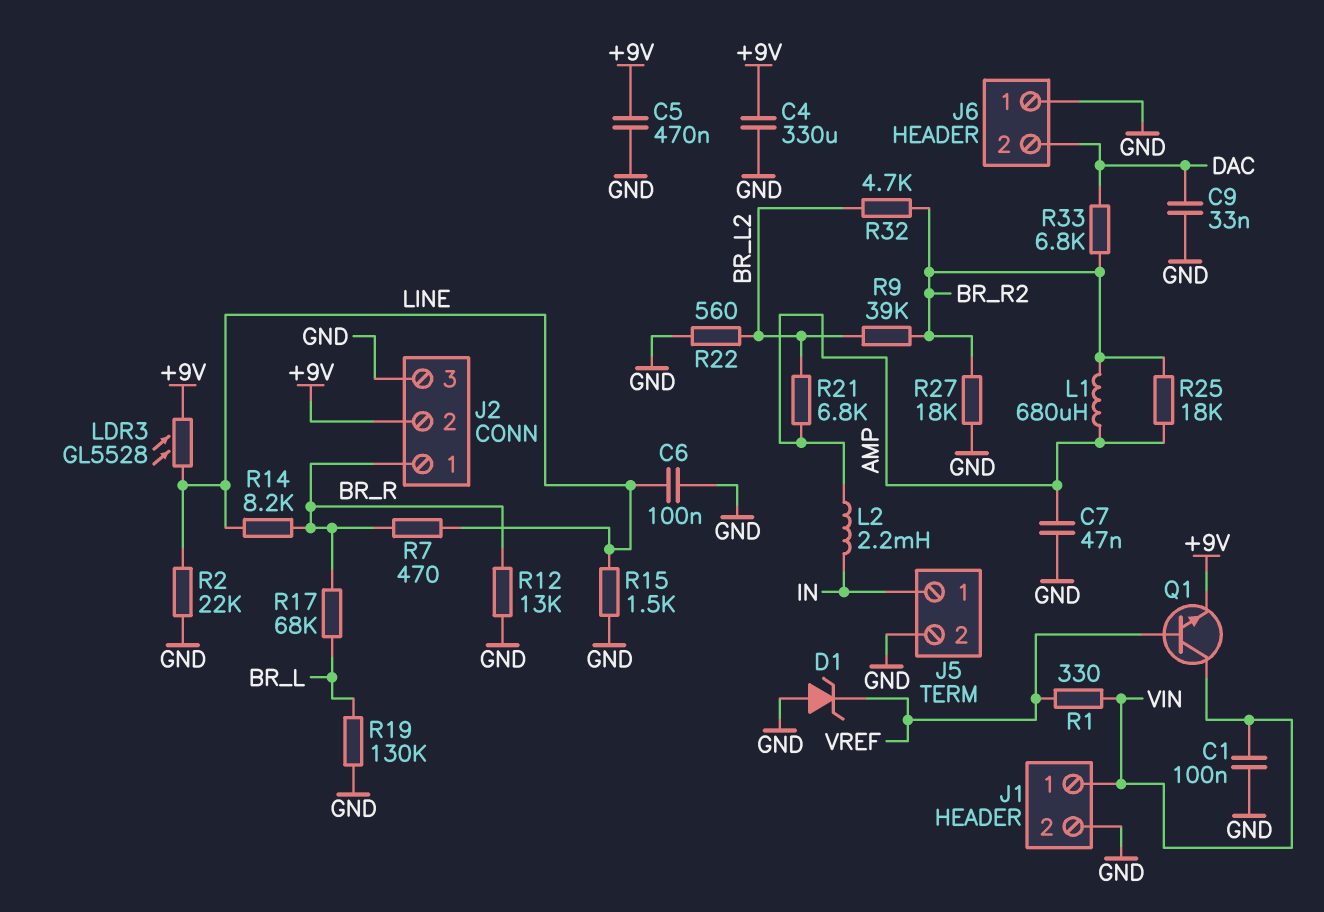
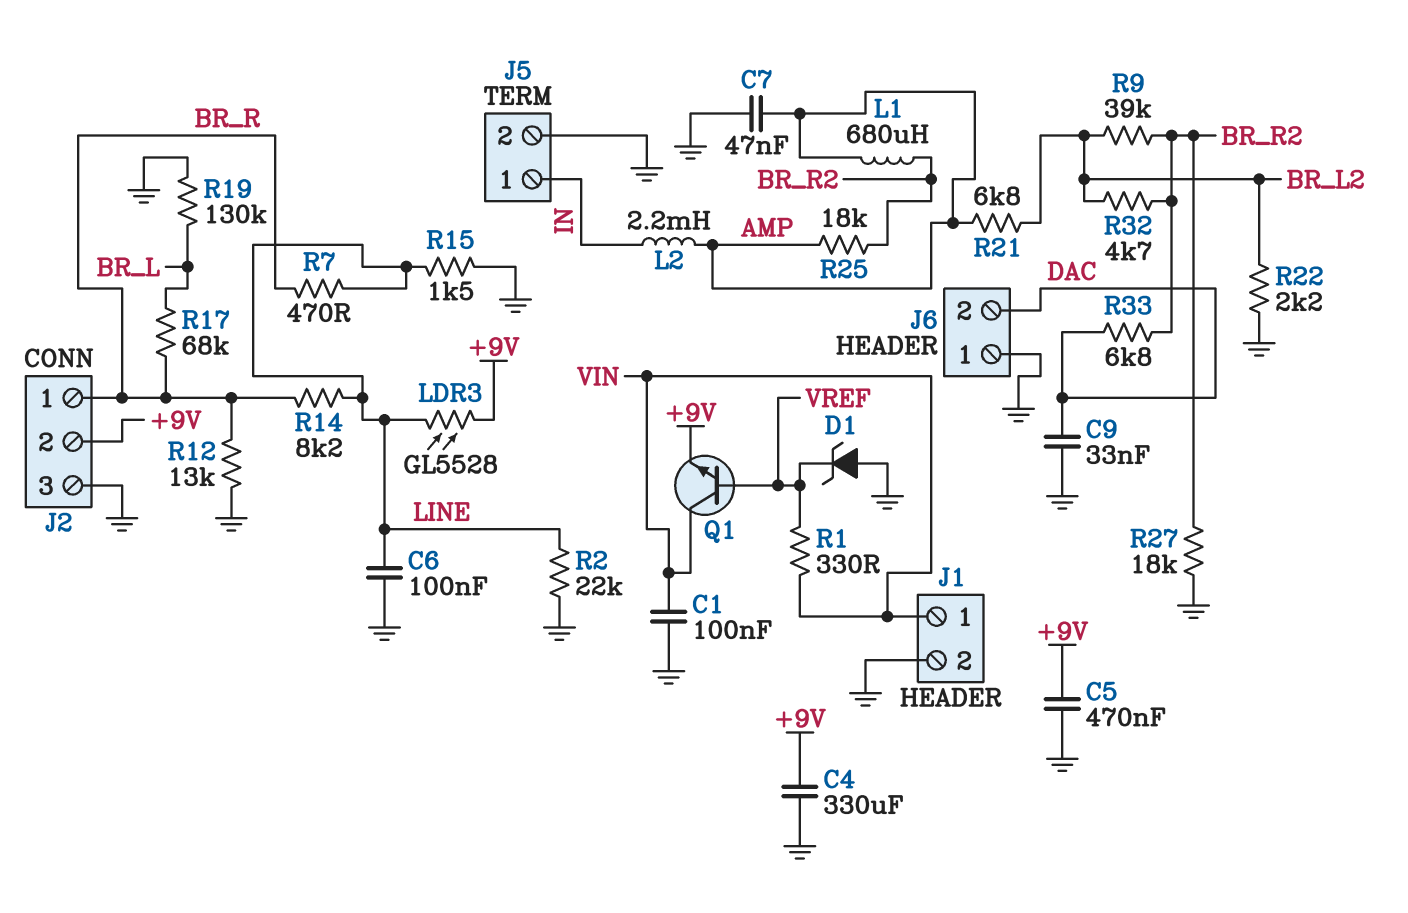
R22: 560 (BR_L2, GND) -> 2.2k (BR_L2, GND)

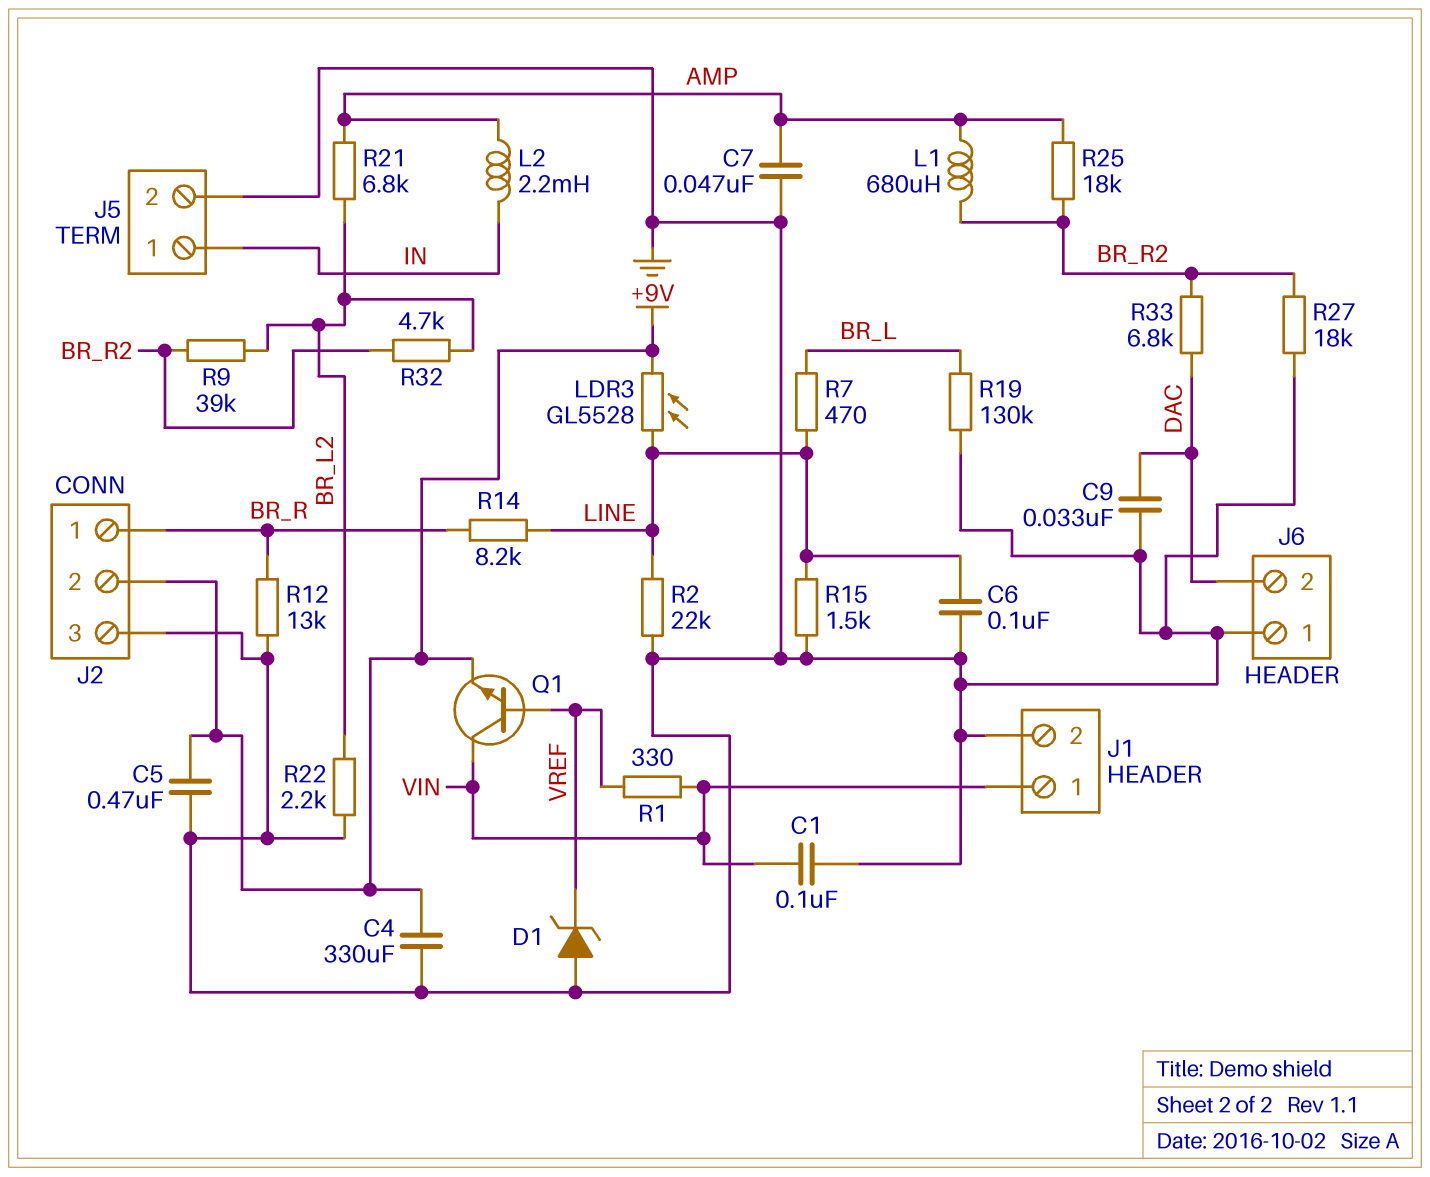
R7: 470 (BR_R, LINE) -> 470 (BR_L, LINE)
R17: 68k (BR_L, BR_R) -> none

